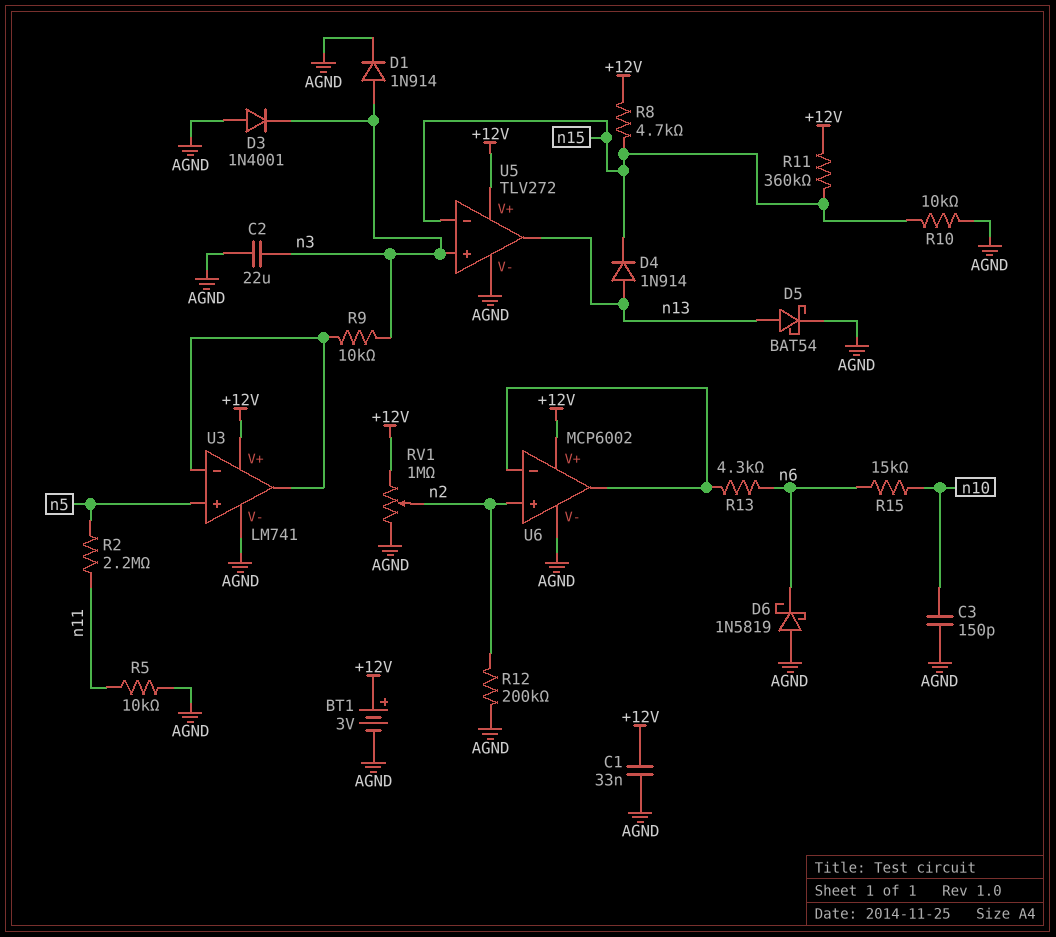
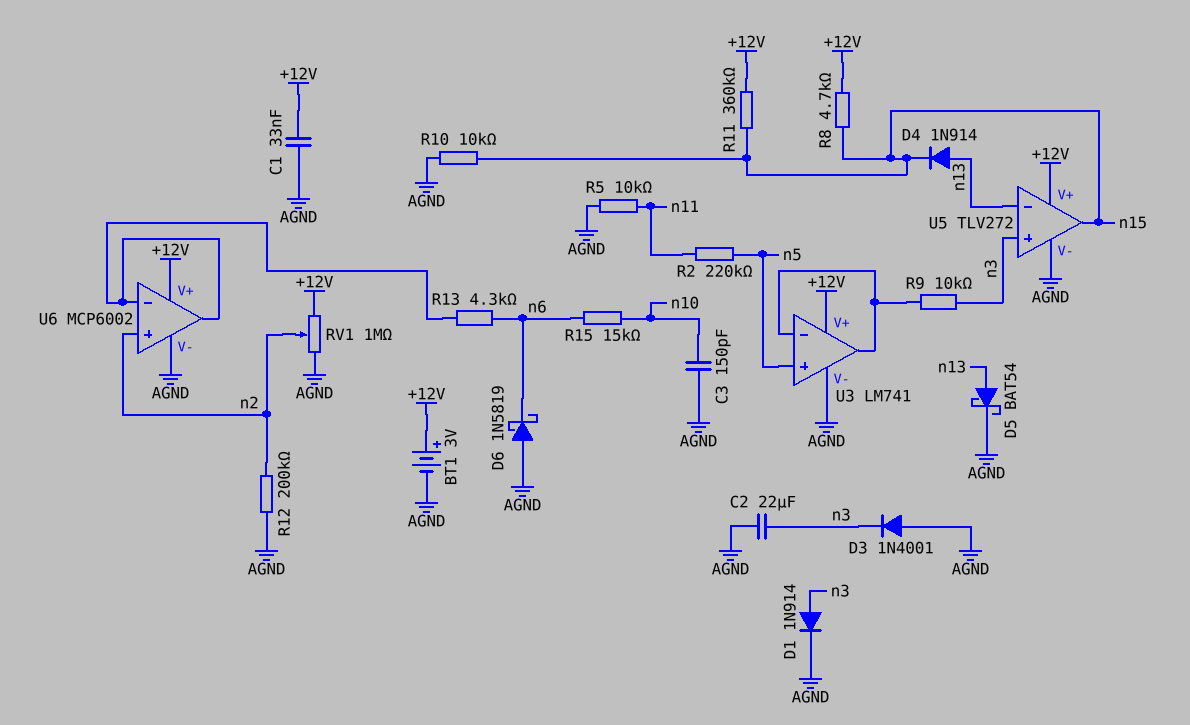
R2: 2.2M (n5, n11) -> 220k (n5, n11)
U5 pin in-: n15 -> n13
U5 pin out: n13 -> n15

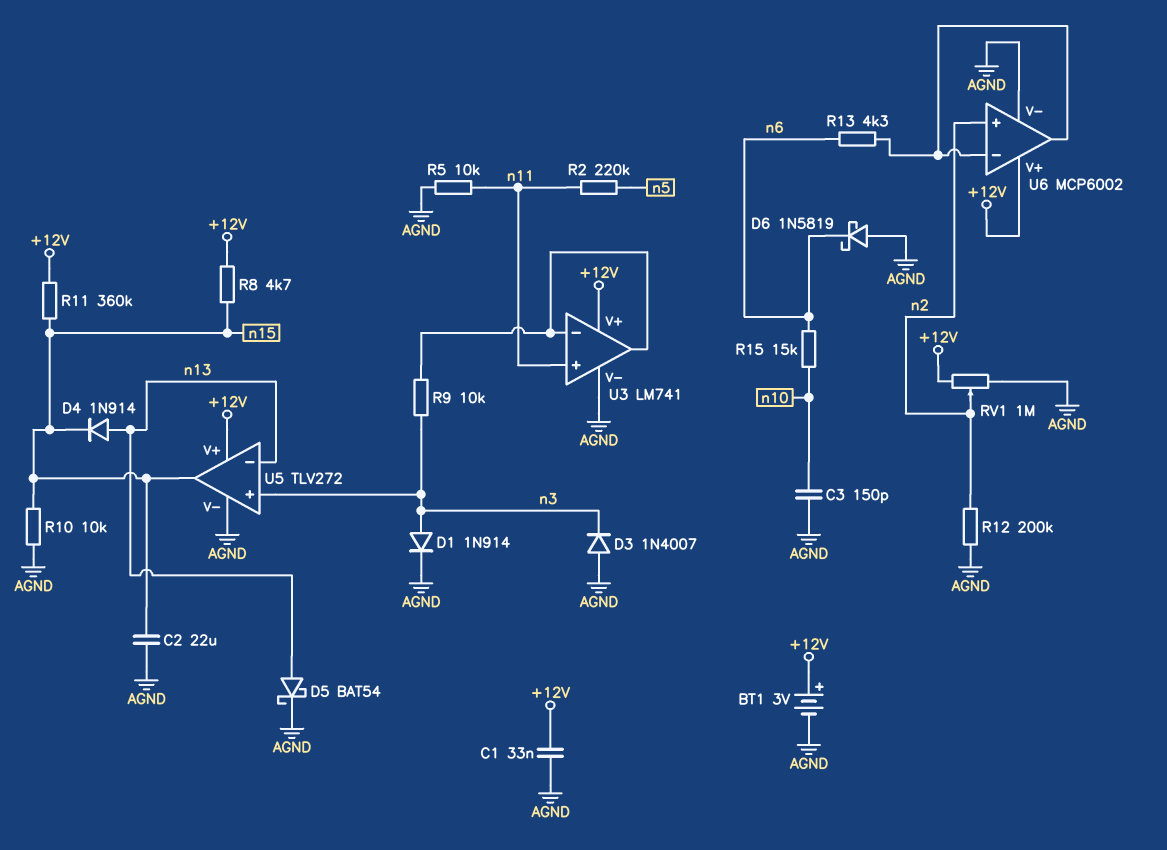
C2: 22uF (AGND, n3) -> 22uF (AGND, n15)
D3: diode 1N4001 (A AGND, K n3) -> diode 1N4007 (A AGND, K n3)
U3 pin in+: n5 -> n11

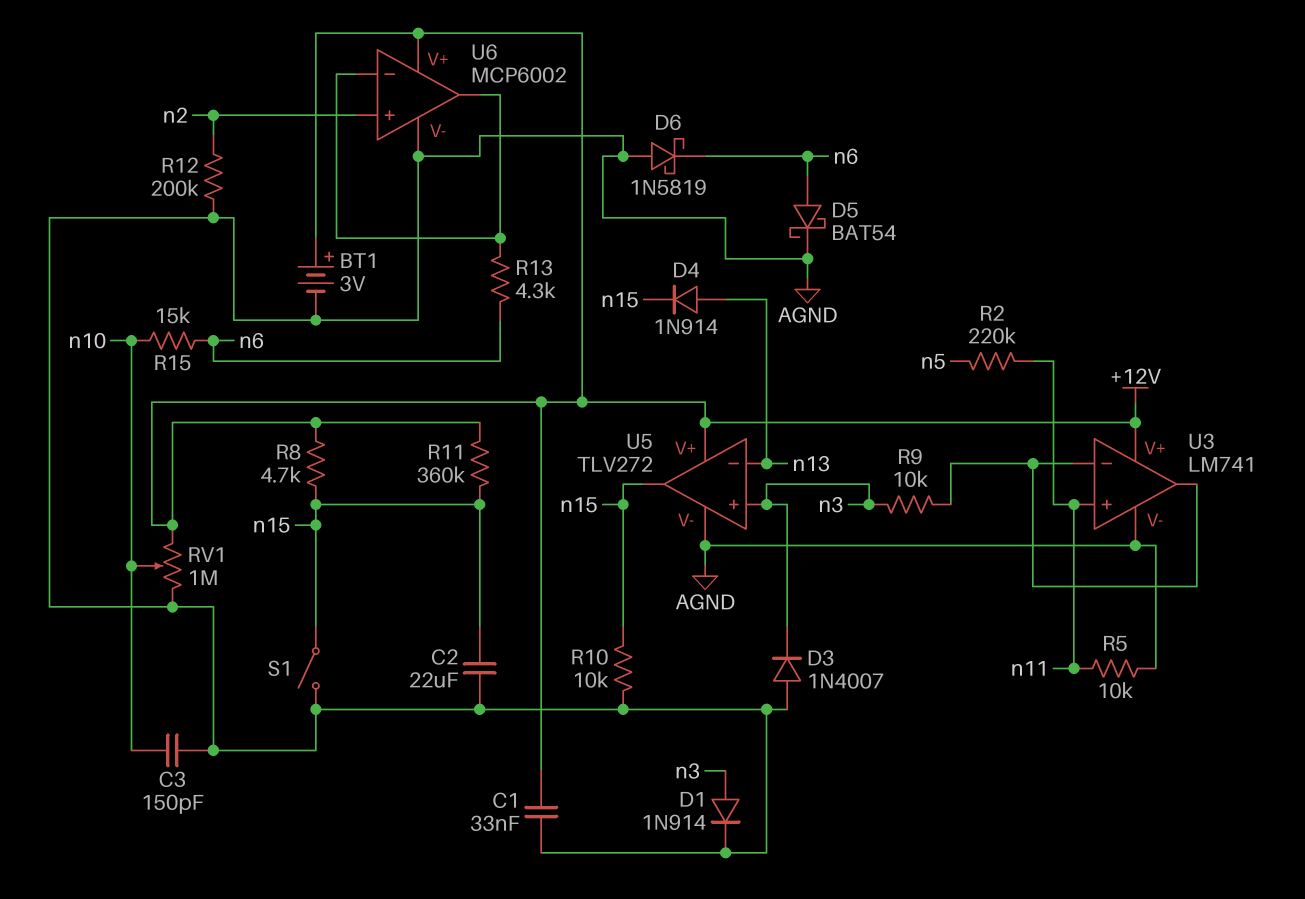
D5: schottky BAT54 (A n13, K AGND) -> schottky BAT54 (A n6, K AGND)
RV1: 1M (+12V, AGND, wiper n2) -> 1M (+12V, AGND, wiper n10)
S1: none -> switch (AGND, n15)

